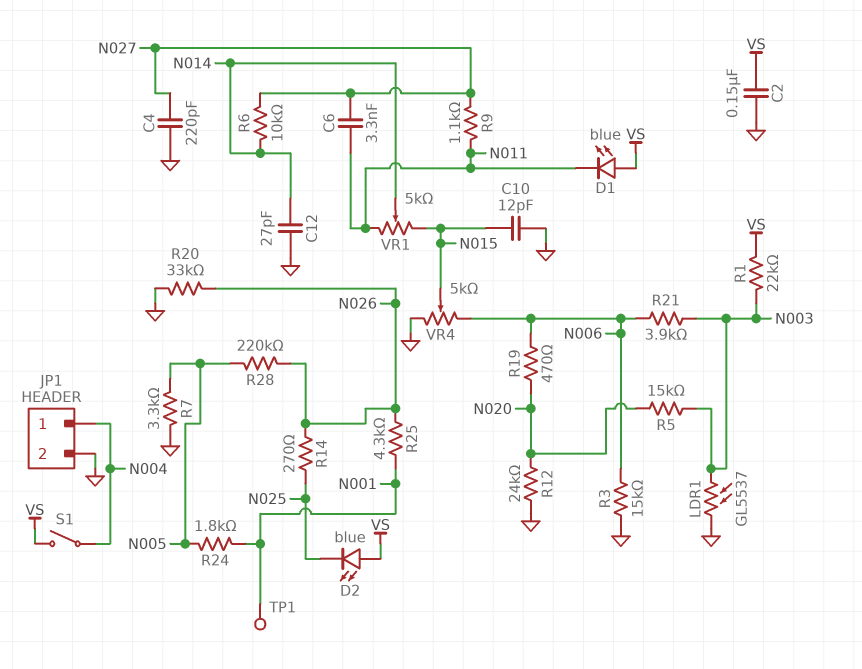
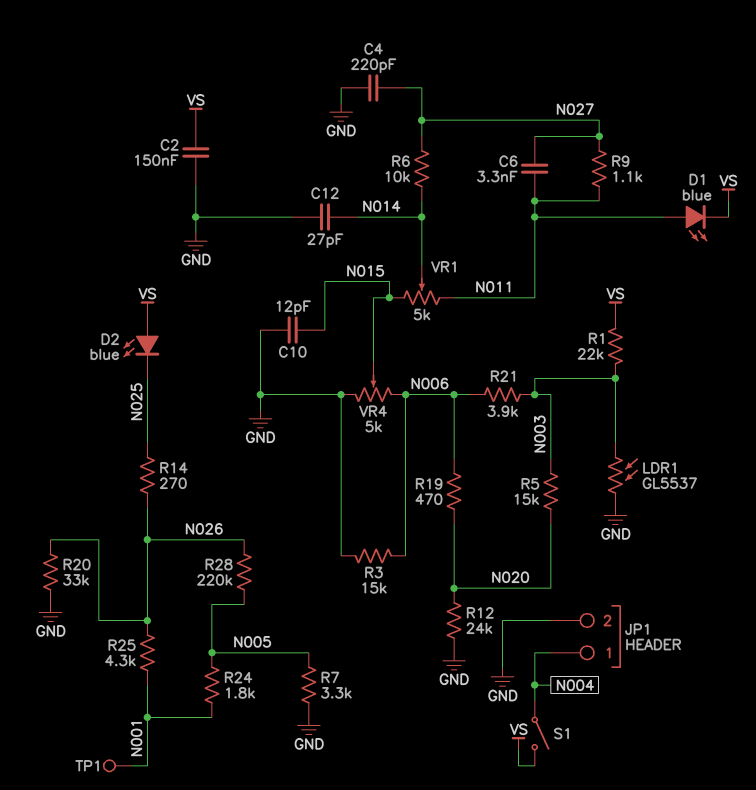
D1: LED blue (A VS, K N011) -> LED blue (A N011, K VS)

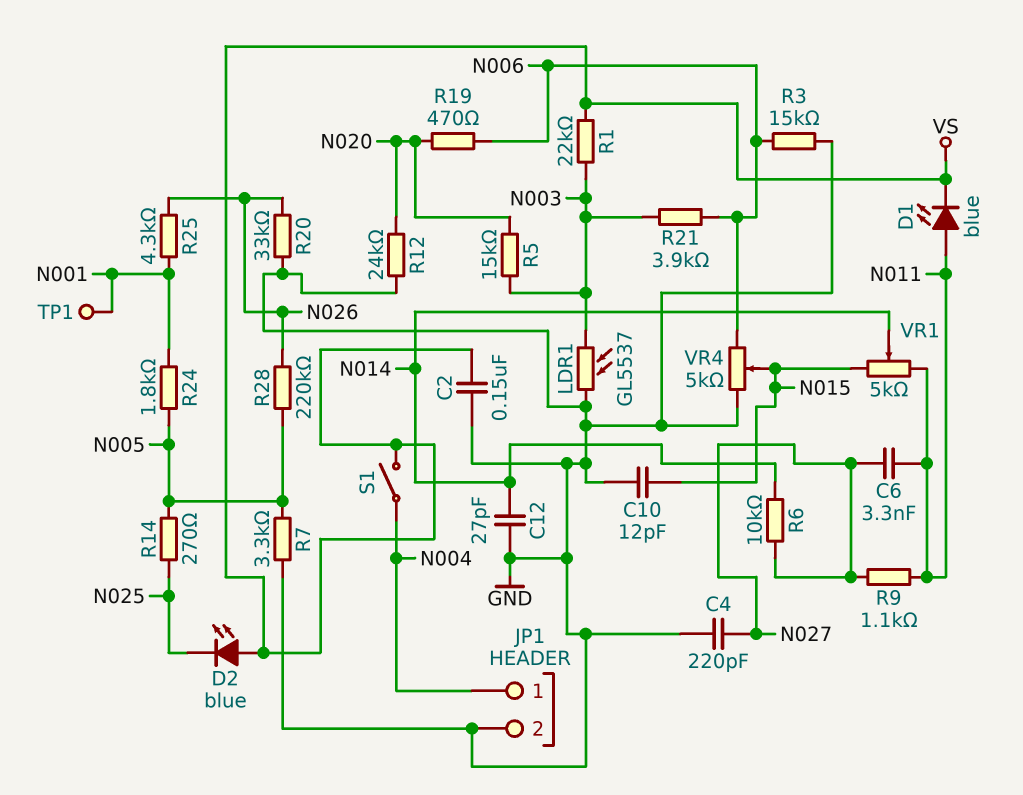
R14: 270 (N025, N026) -> 270 (N005, N025)

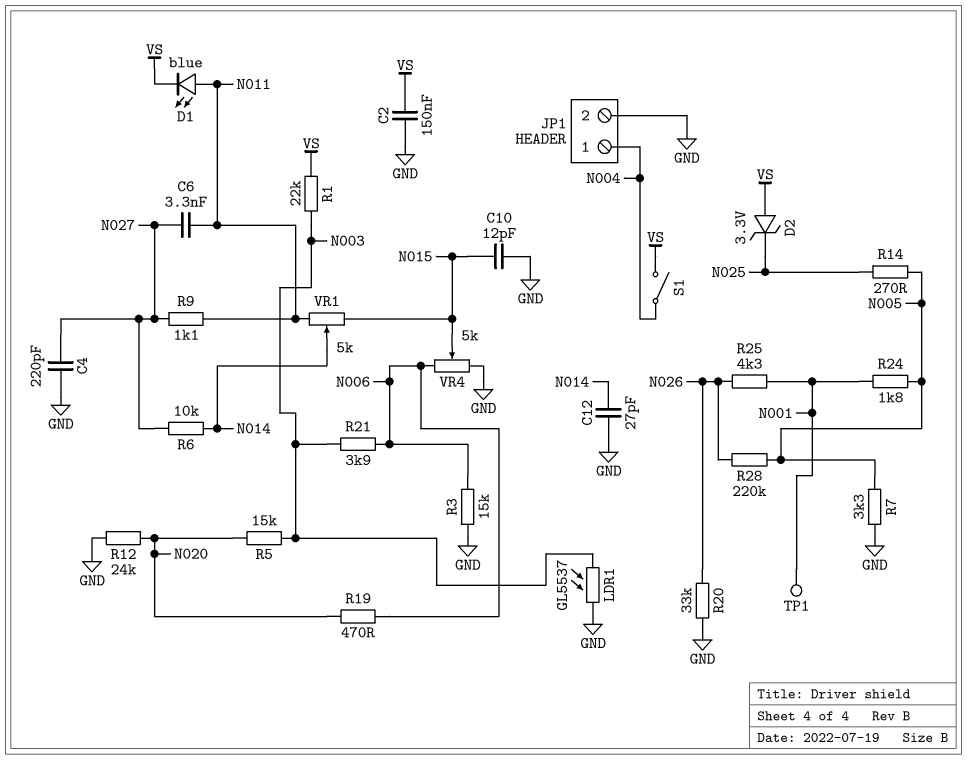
D2: LED blue (A VS, K N025) -> zener 3.3V (A VS, K N025)

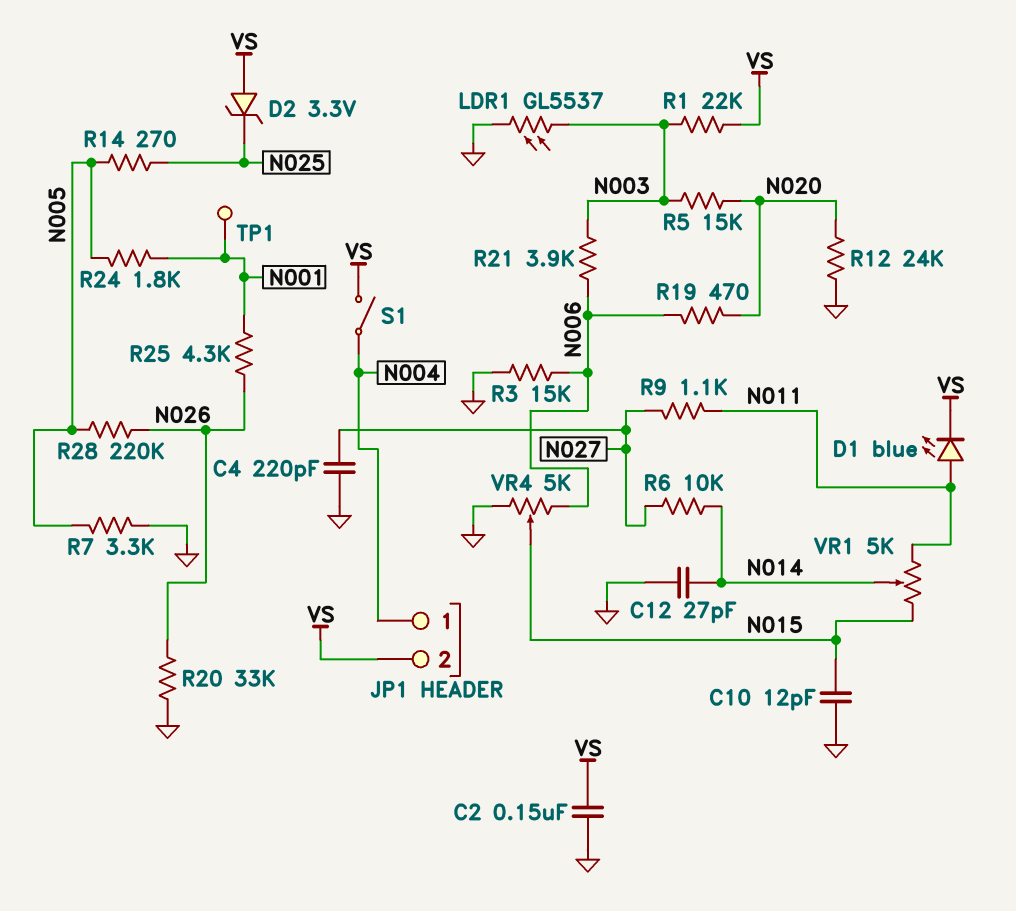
C6: 3.3nF (N011, N027) -> none
JP1 pin 2: GND -> VS

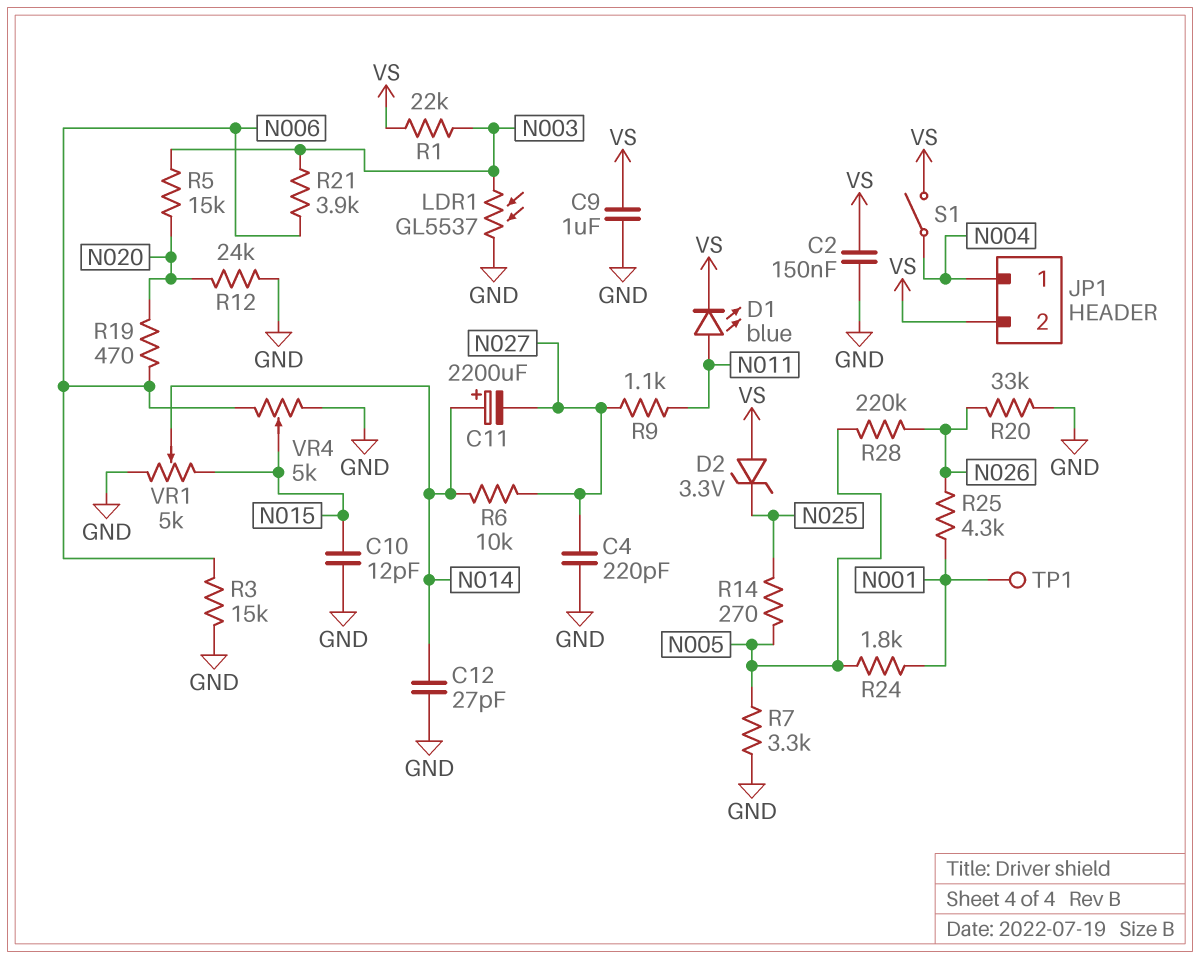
C9: none -> 1uF (GND, VS)
C11: none -> 2200uF (plus N014, minus N027)
VR1: 5k (N011, N015, wiper N014) -> 5k (GND, N015, wiper N014)

